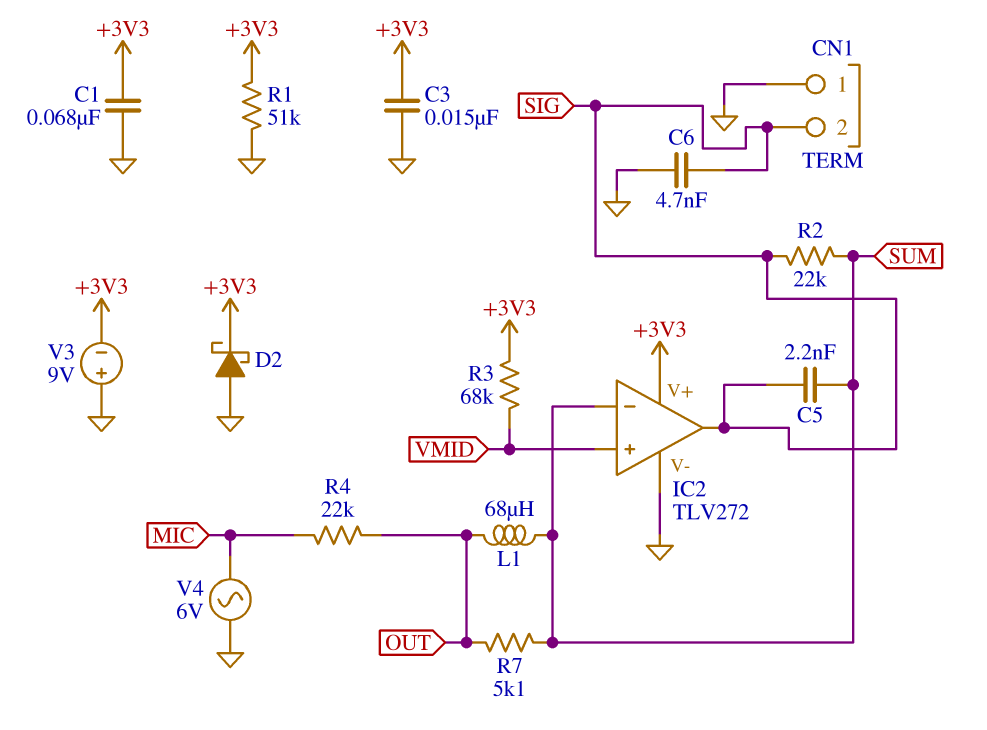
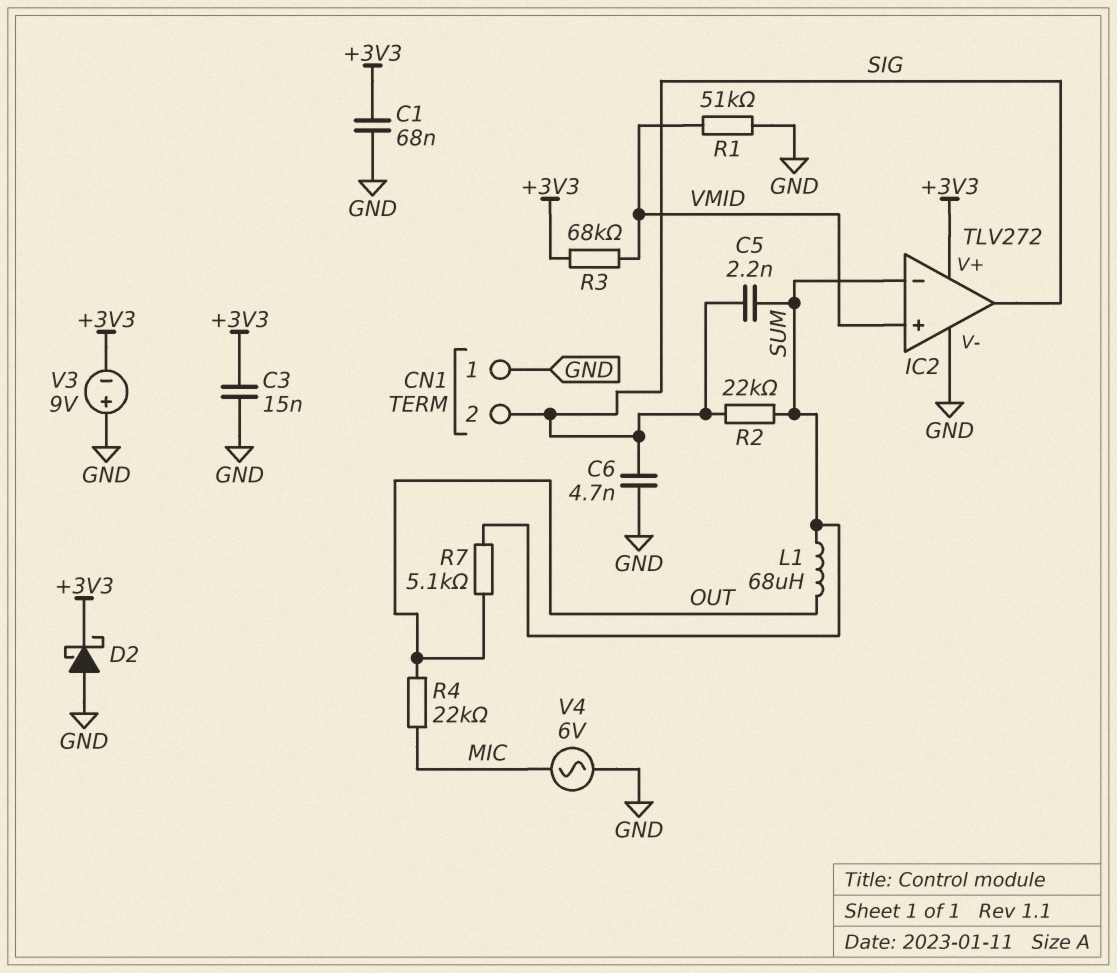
R1: 51k (+3V3, GND) -> 51k (GND, VMID)

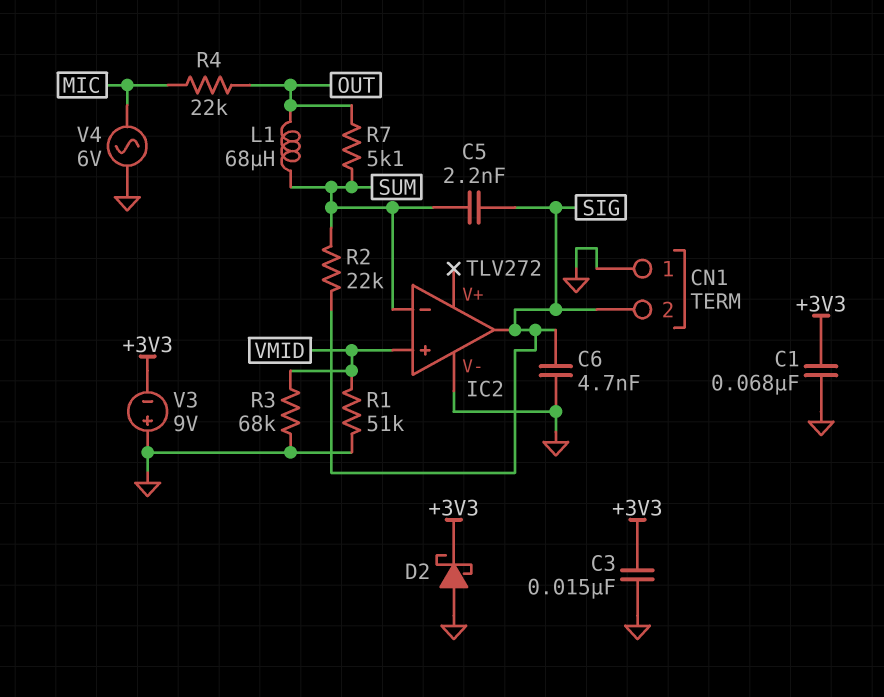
IC2 pin V+: +3V3 -> none
R3: 68k (+3V3, VMID) -> 68k (GND, VMID)

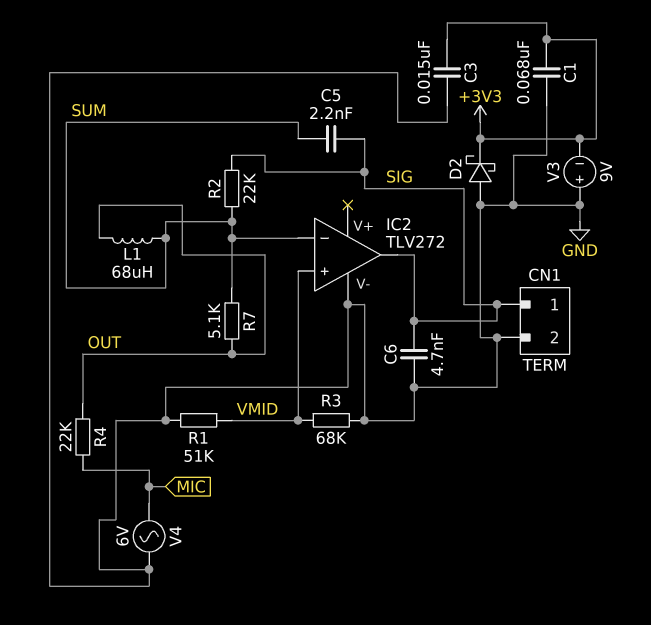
CN1 pin 1: GND -> SIG
CN1 pin 2: SIG -> GND

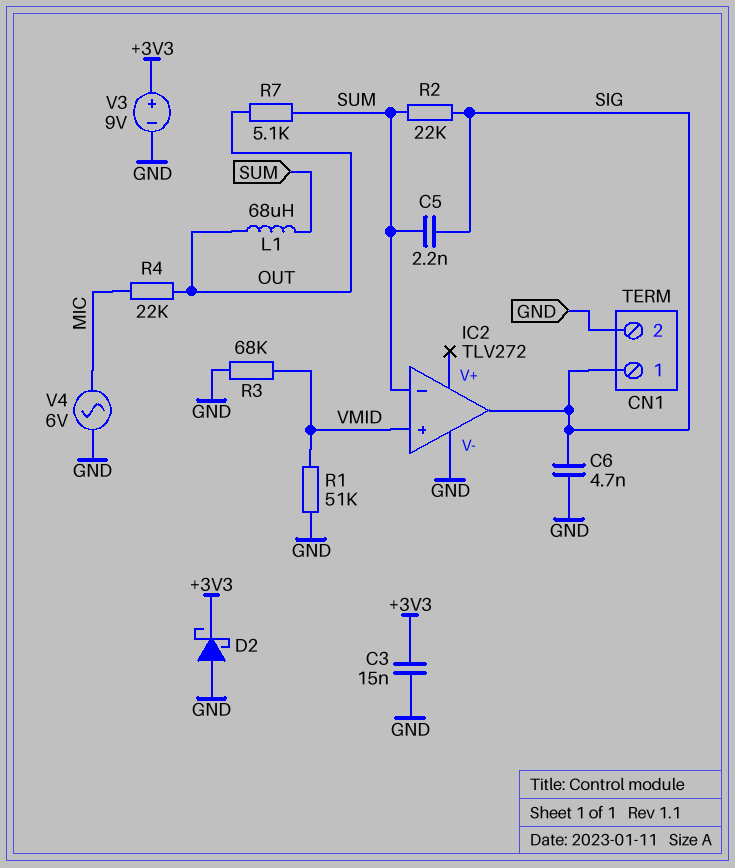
C1: 68nF (+3V3, GND) -> none
V3: 9V (plus GND, minus +3V3) -> 9V (plus +3V3, minus GND)

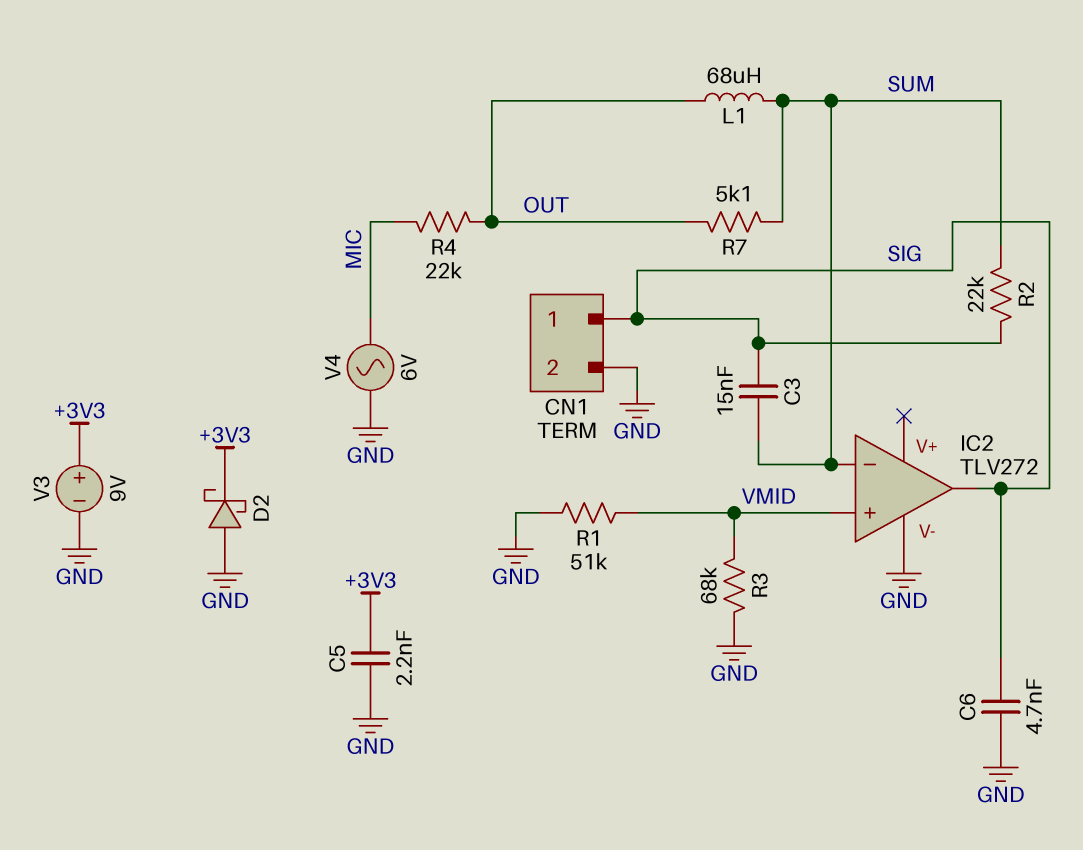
C3: 15nF (+3V3, GND) -> 15nF (SIG, SUM)
C5: 2.2nF (SIG, SUM) -> 2.2nF (+3V3, GND)

